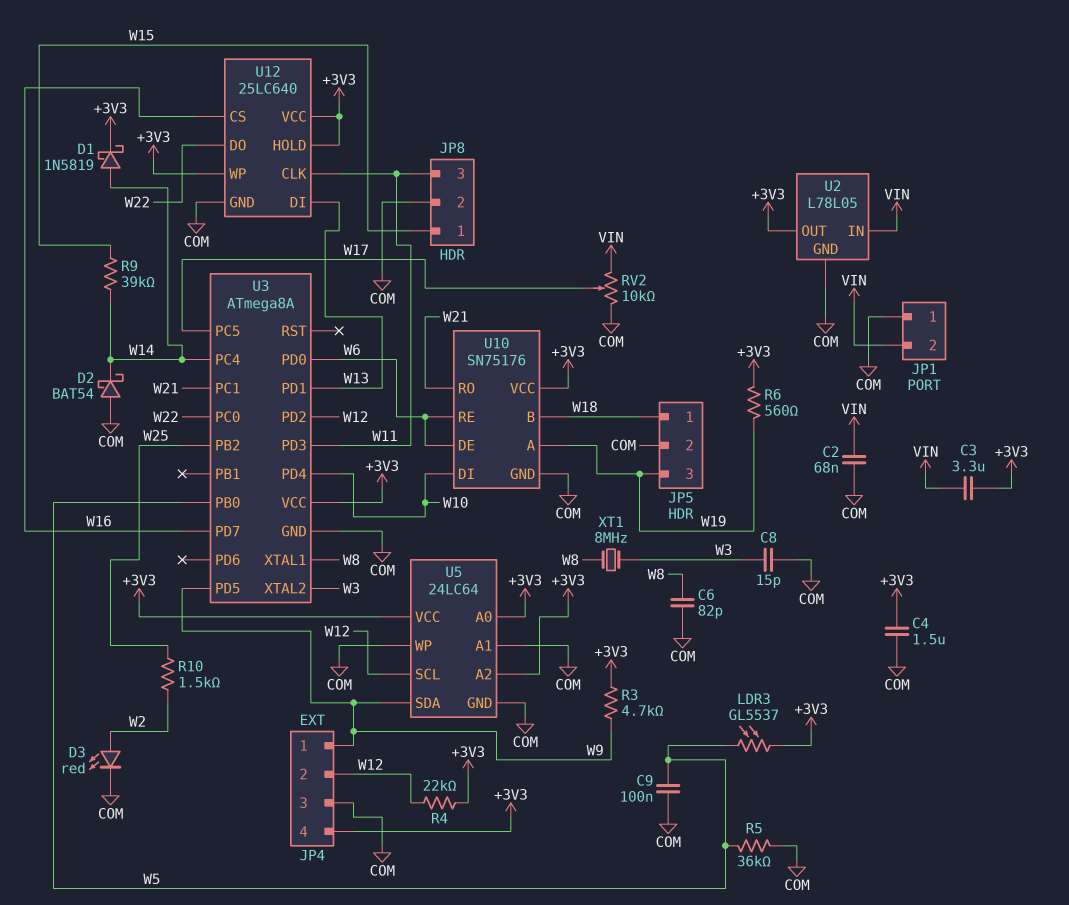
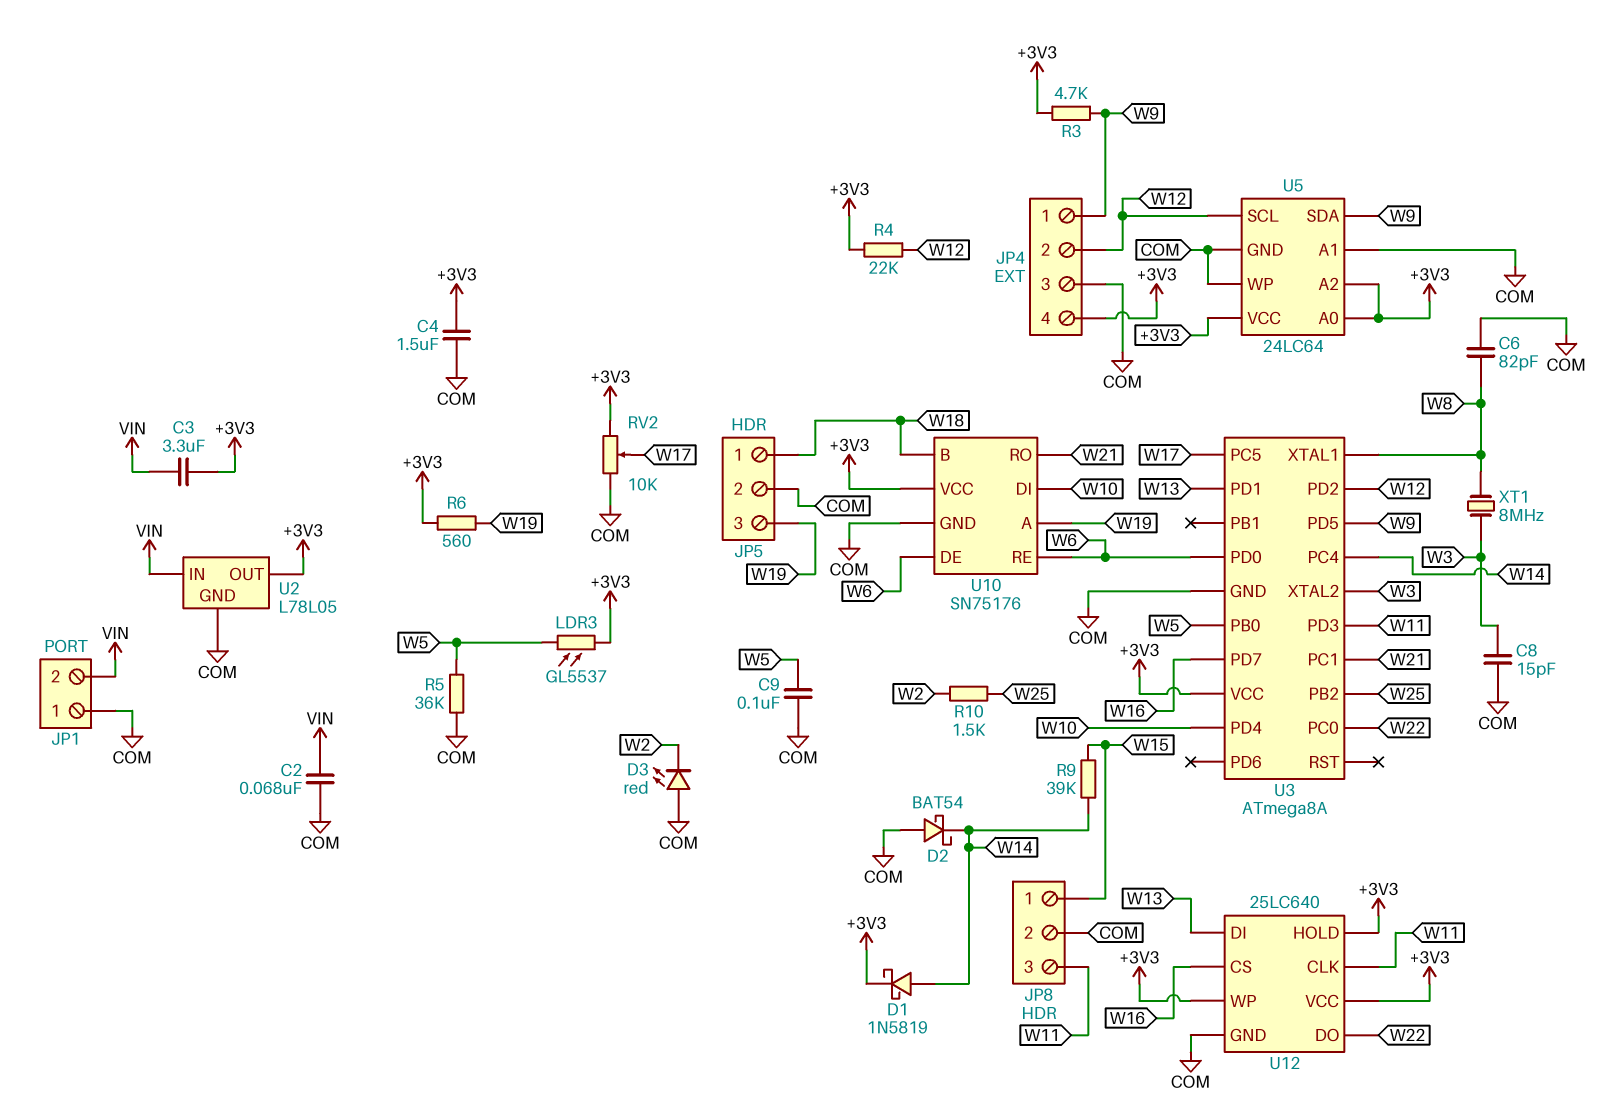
D3: LED red (A W2, K COM) -> LED red (A COM, K W2)
RV2: 10k (COM, VIN, wiper W17) -> 10k (+3V3, COM, wiper W17)

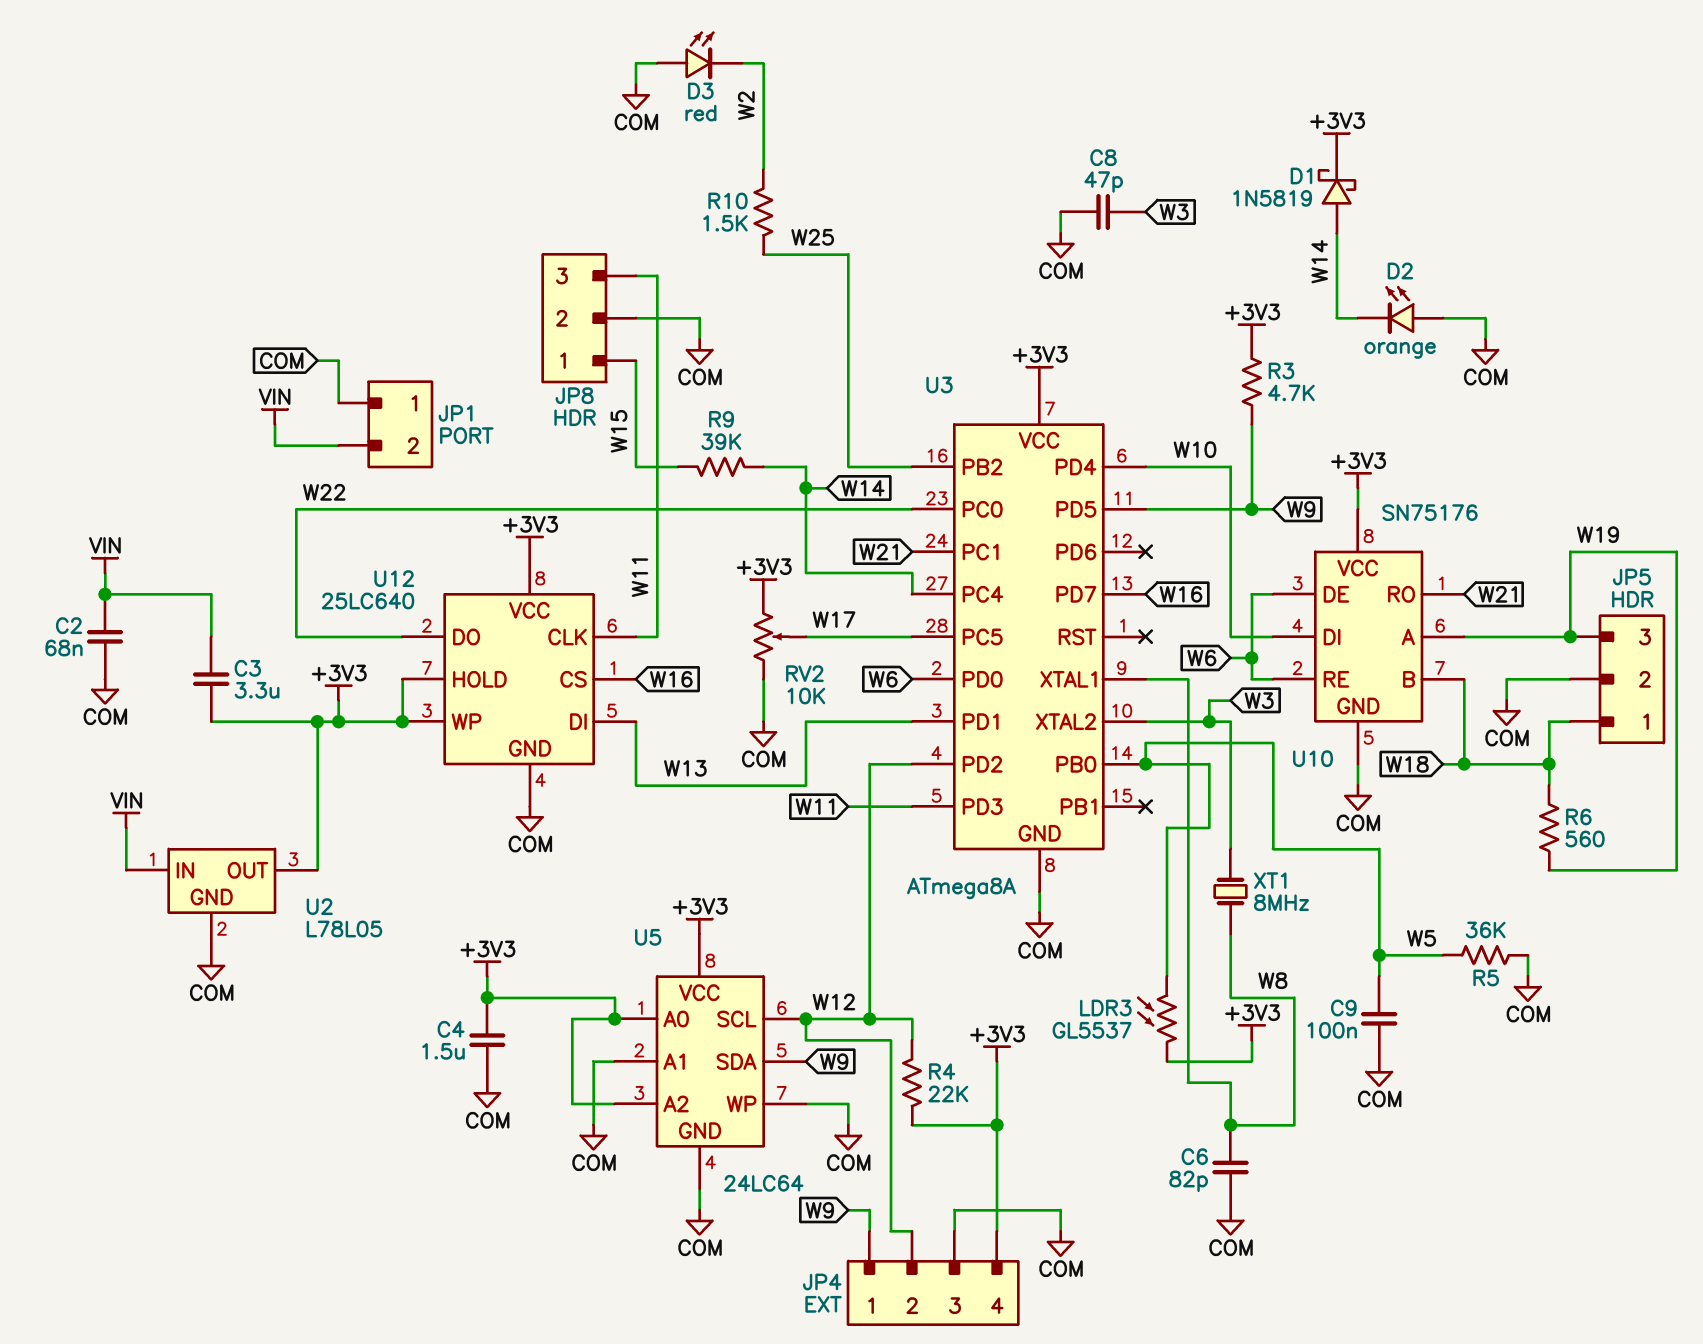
C8: 15pF (COM, W3) -> 47pF (COM, W3)
D2: schottky BAT54 (A COM, K W14) -> LED orange (A COM, K W14)
R6: 560 (+3V3, W19) -> 560 (W18, W19)

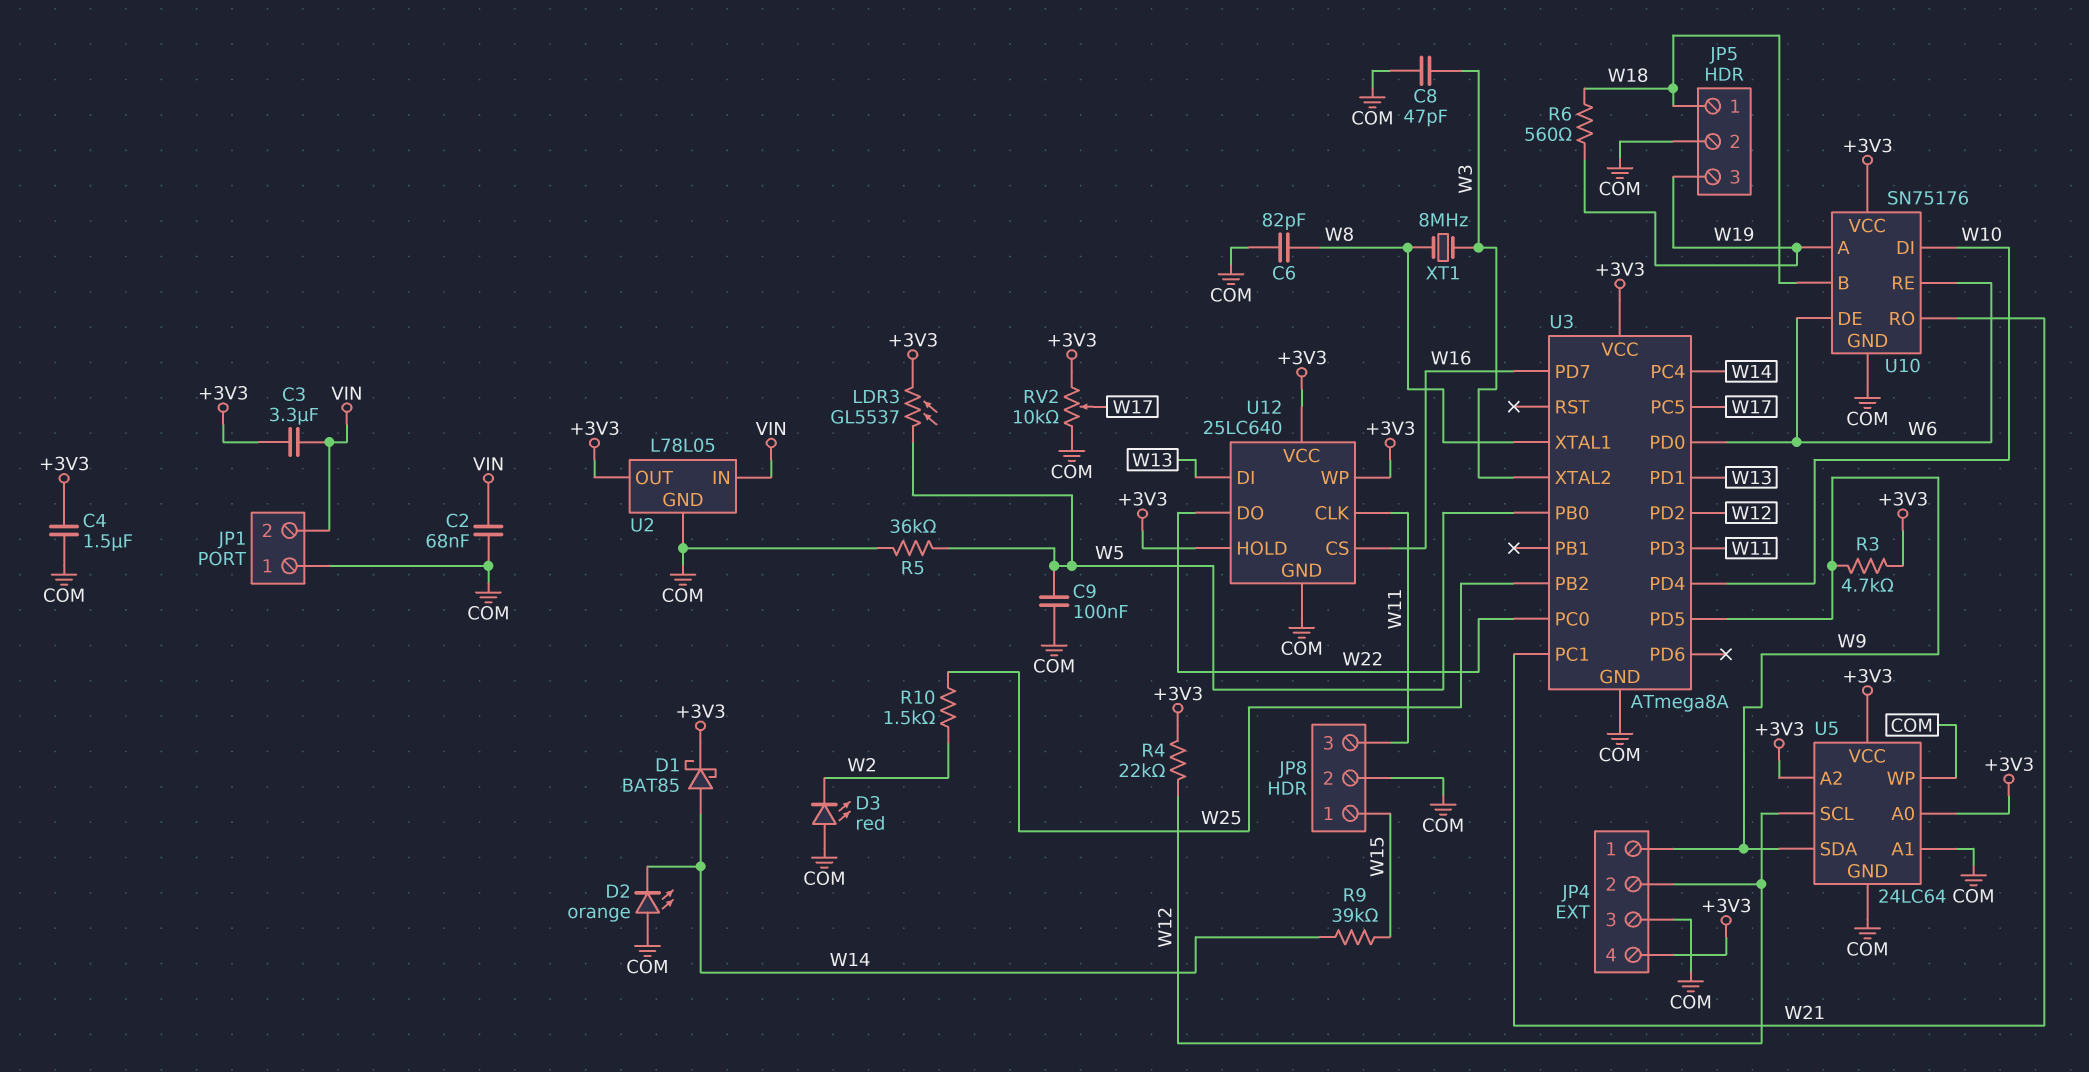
D1: schottky 1N5819 (A W14, K +3V3) -> schottky BAT85 (A W14, K +3V3)

